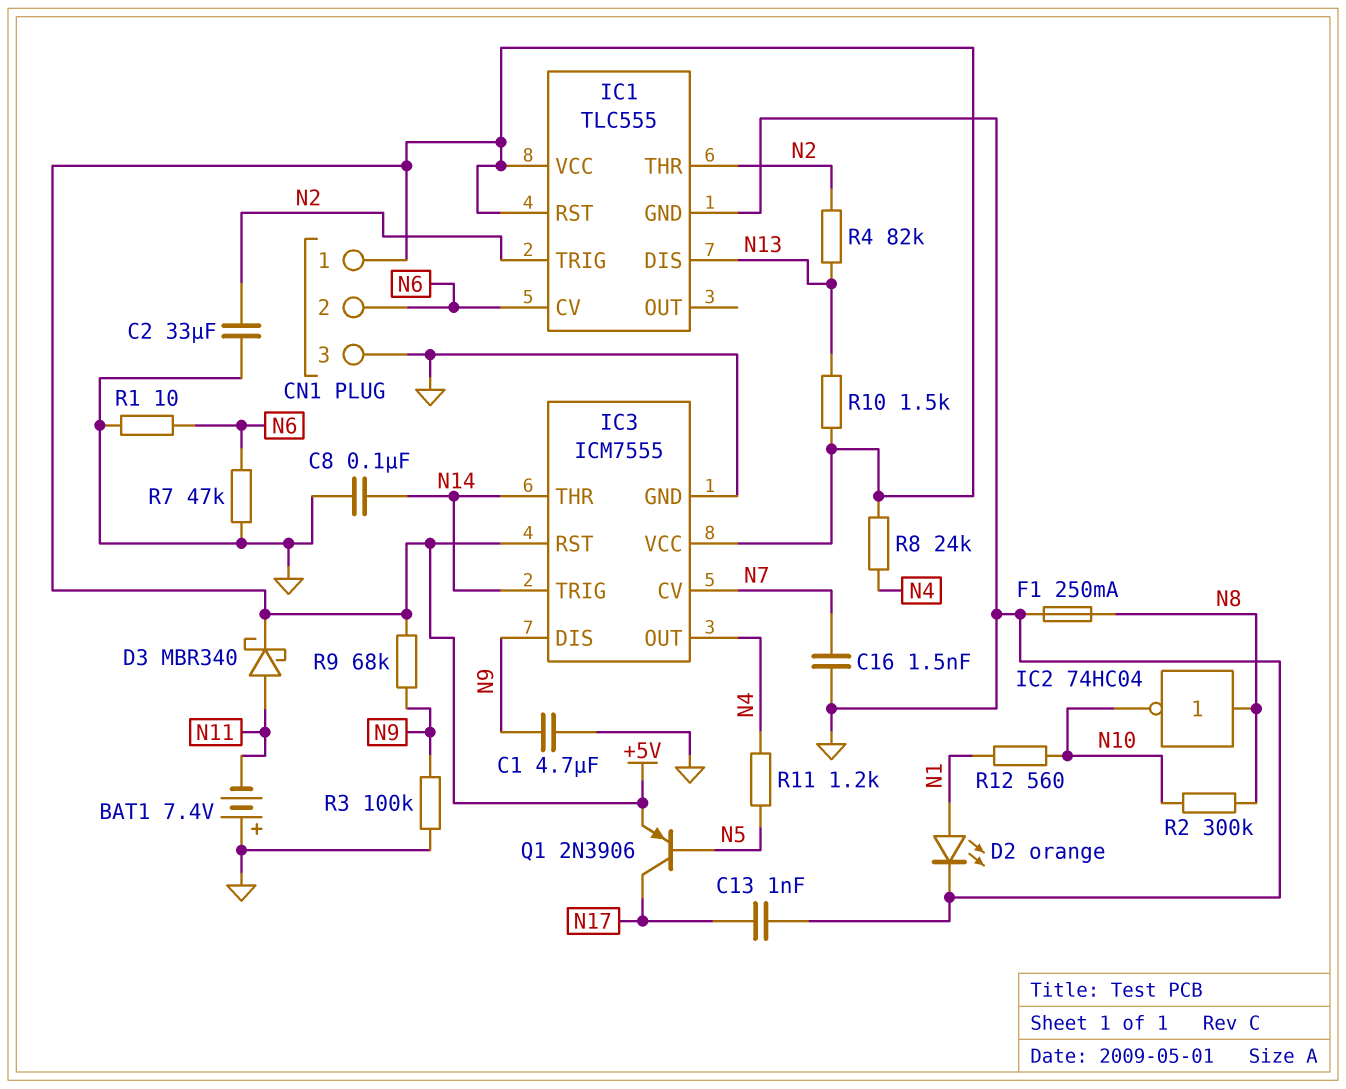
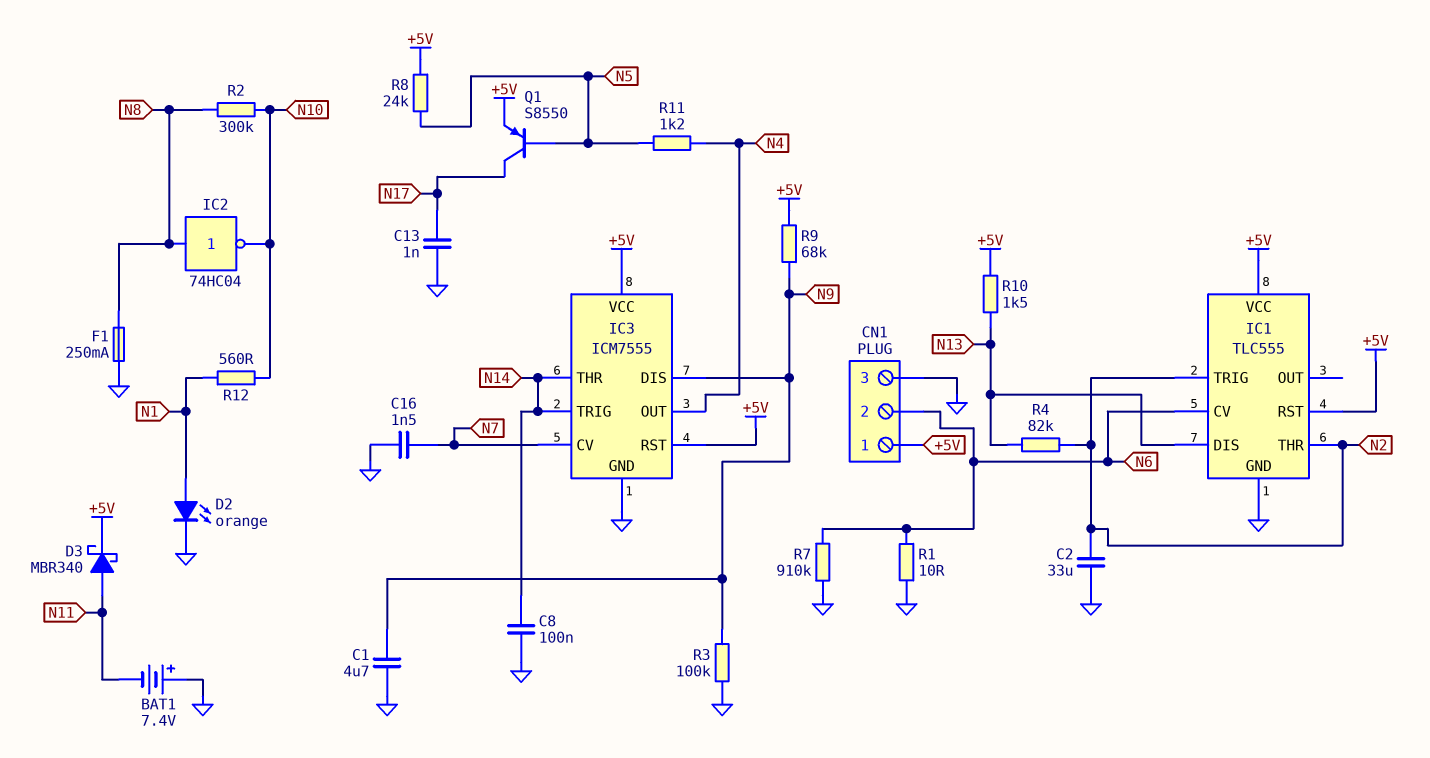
Q1: PNP 2N3906 (B N5, C N17, E +5V) -> PNP S8550 (B N5, C N17, E +5V)
R7: 47k (GND, N6) -> 910k (GND, N6)
R8: 24k (+5V, N4) -> 24k (+5V, N5)

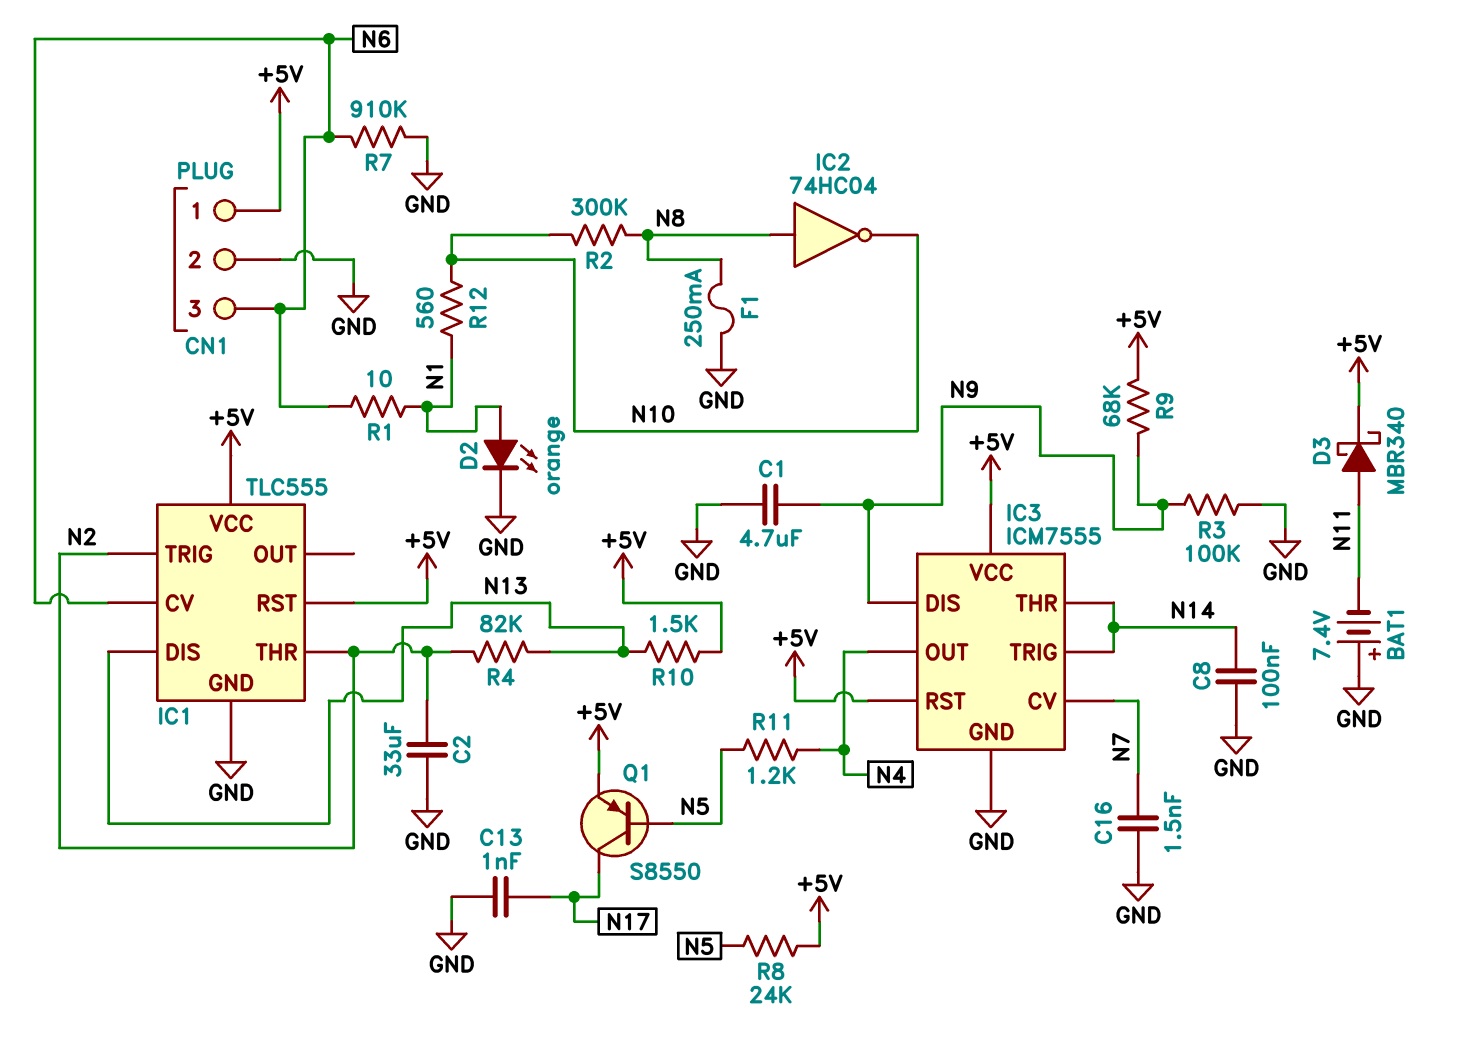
CN1 pin 2: N6 -> GND
CN1 pin 3: GND -> N6
R1: 10 (GND, N6) -> 10 (N1, N6)

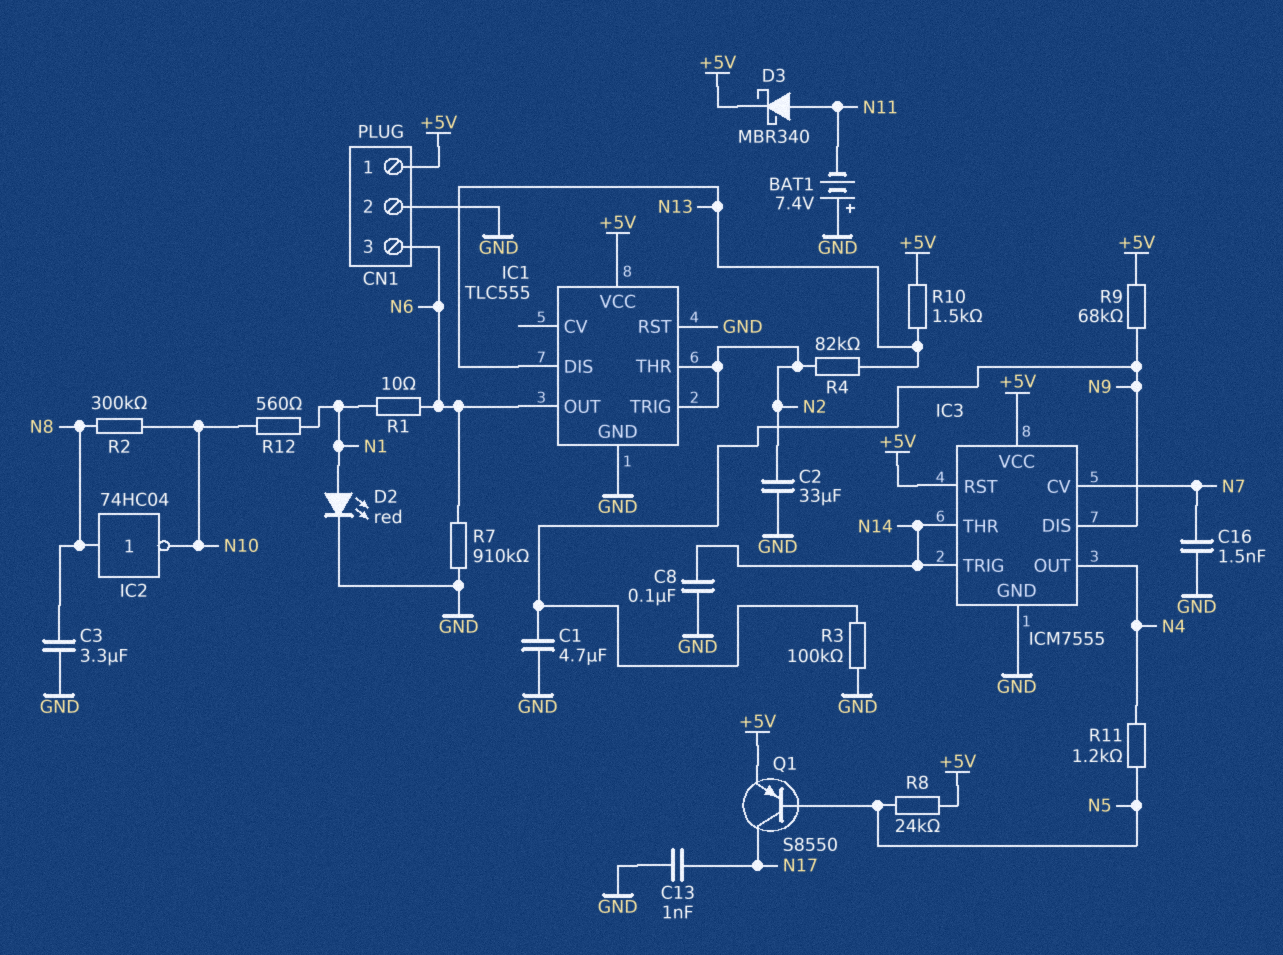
C3: none -> 3.3uF (GND, N8)
D2: LED orange (A N1, K GND) -> LED red (A N1, K GND)
F1: 250mA (GND, N8) -> none
IC1 pin CV: N6 -> none
IC1 pin OUT: none -> N6
IC1 pin RST: +5V -> GND

